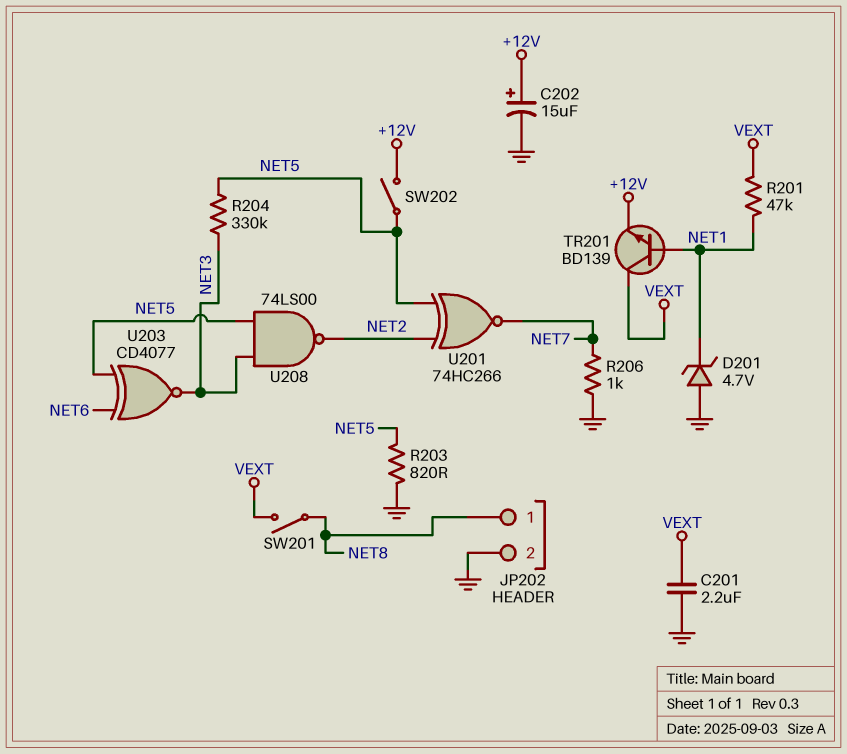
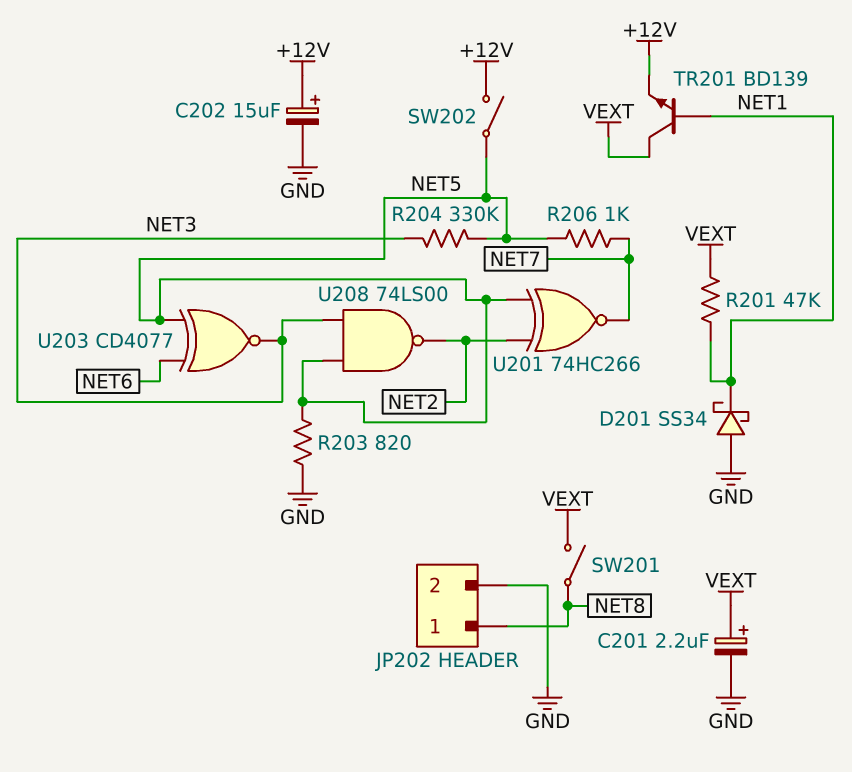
C201: 2.2uF (GND, VEXT) -> 2.2uF (plus VEXT, minus GND)
D201: zener 4.7V (A GND, K NET1) -> schottky SS34 (A GND, K NET1)
R206: 1k (GND, NET7) -> 1k (NET5, NET7)

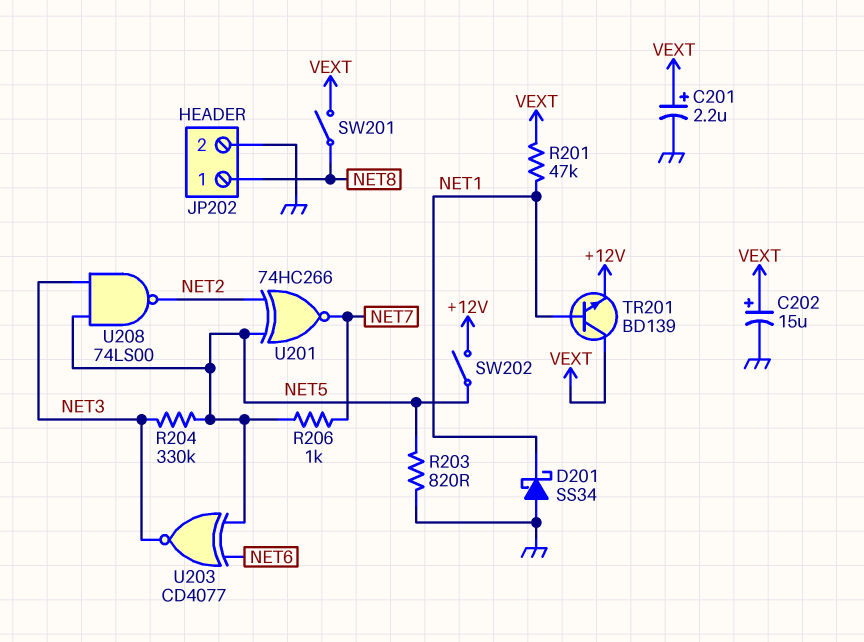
C202: 15uF (plus +12V, minus GND) -> 15uF (plus VEXT, minus GND)

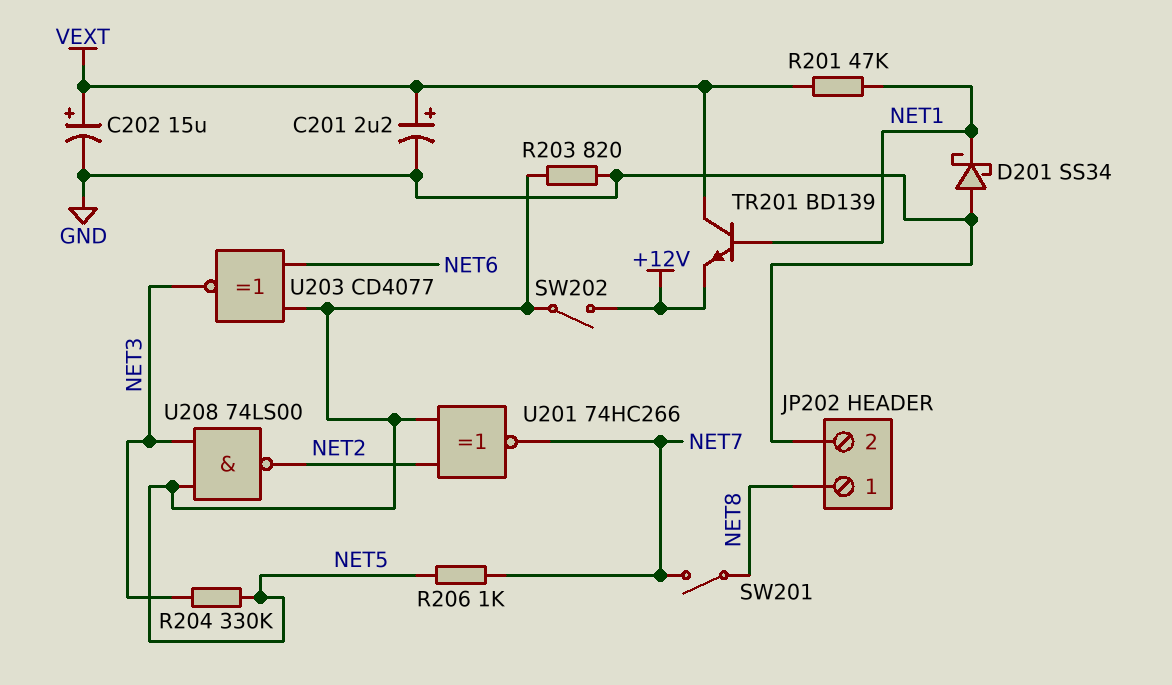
SW201: switch (NET8, VEXT) -> switch (NET7, NET8)

